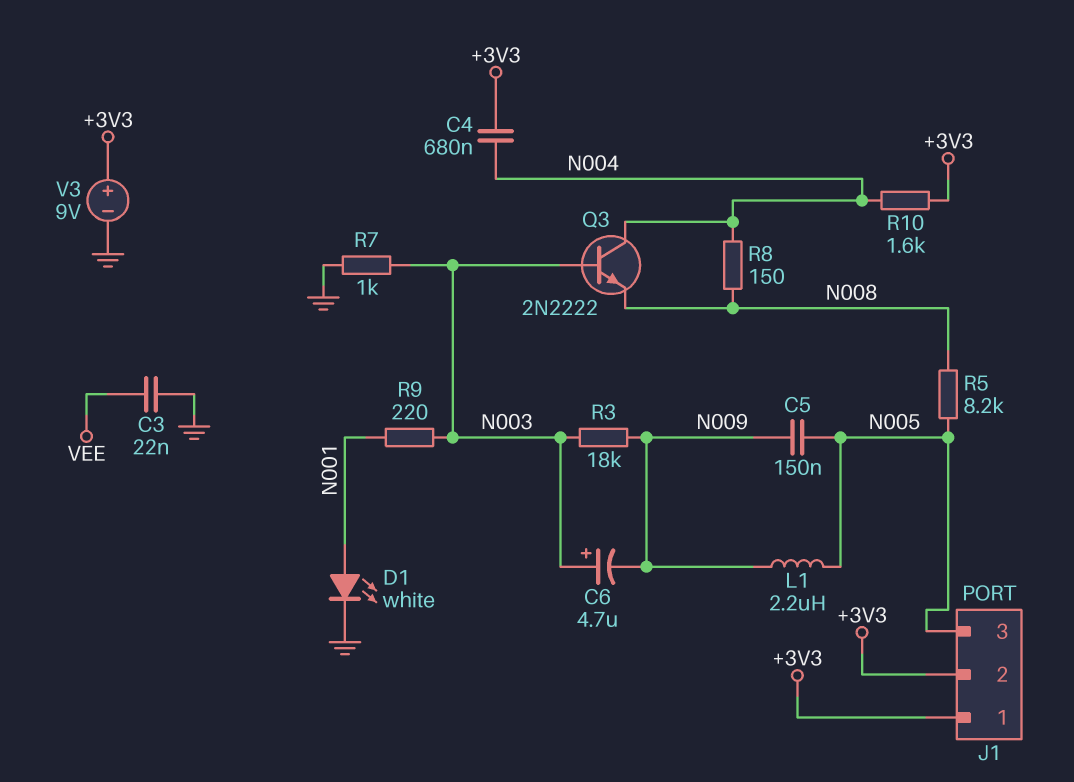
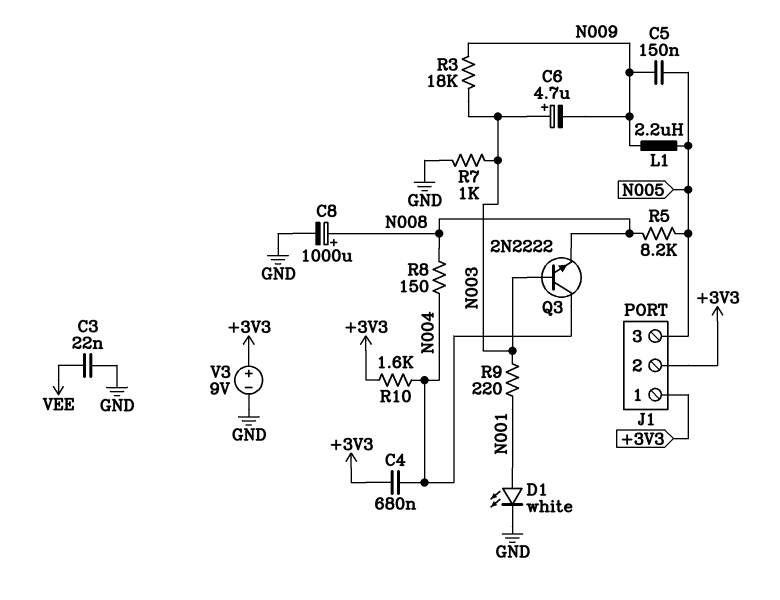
C8: none -> 1000uF (plus N008, minus GND)

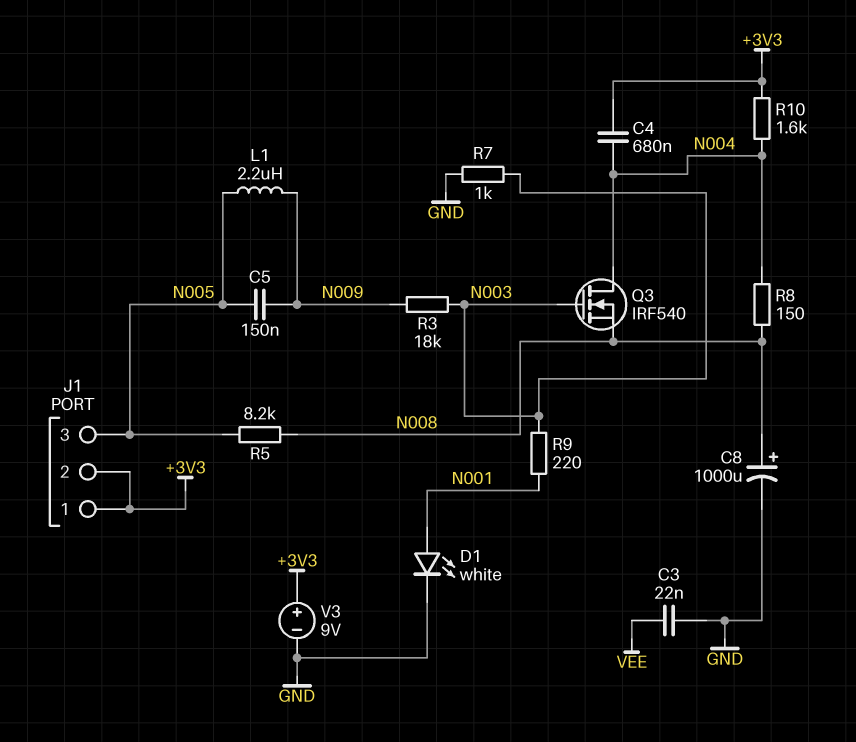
C6: 4.7uF (plus N003, minus N009) -> none
Q3: NPN 2N2222 (B N003, C N004, E N008) -> NMOS IRF540 (G N003, D N004, S N008)

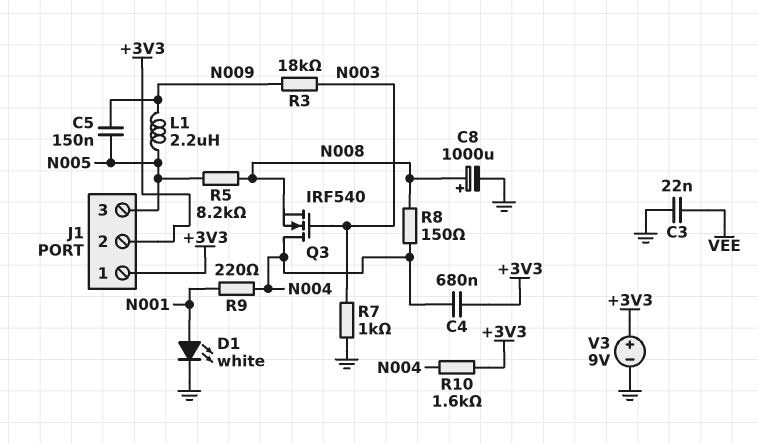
R9: 220 (N001, N003) -> 220 (N001, N004)

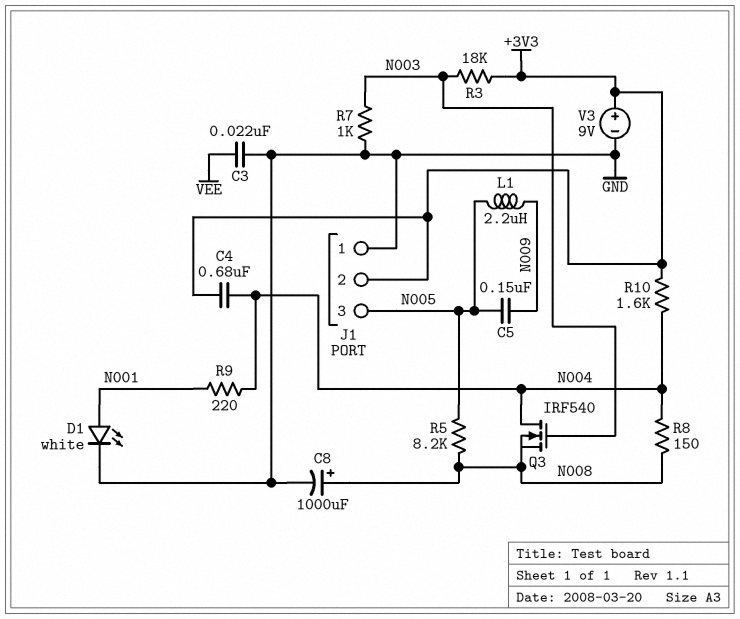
J1 pin 1: +3V3 -> GND
R3: 18k (N003, N009) -> 18k (+3V3, N003)

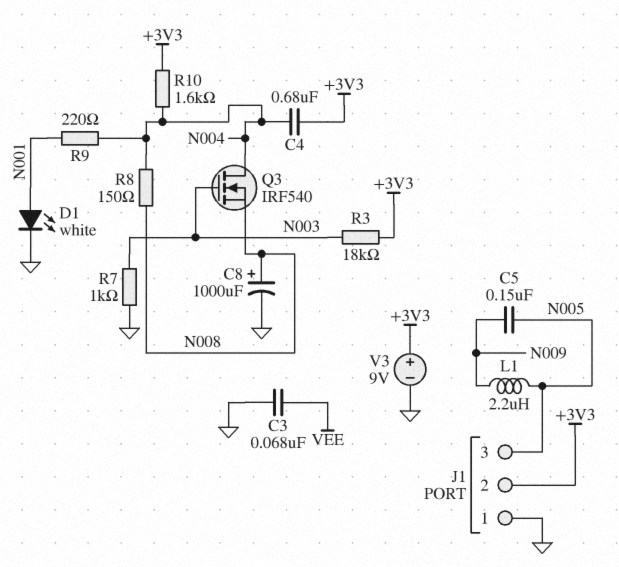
C3: 22nF (GND, VEE) -> 68nF (GND, VEE)
R5: 8.2k (N005, N008) -> none

